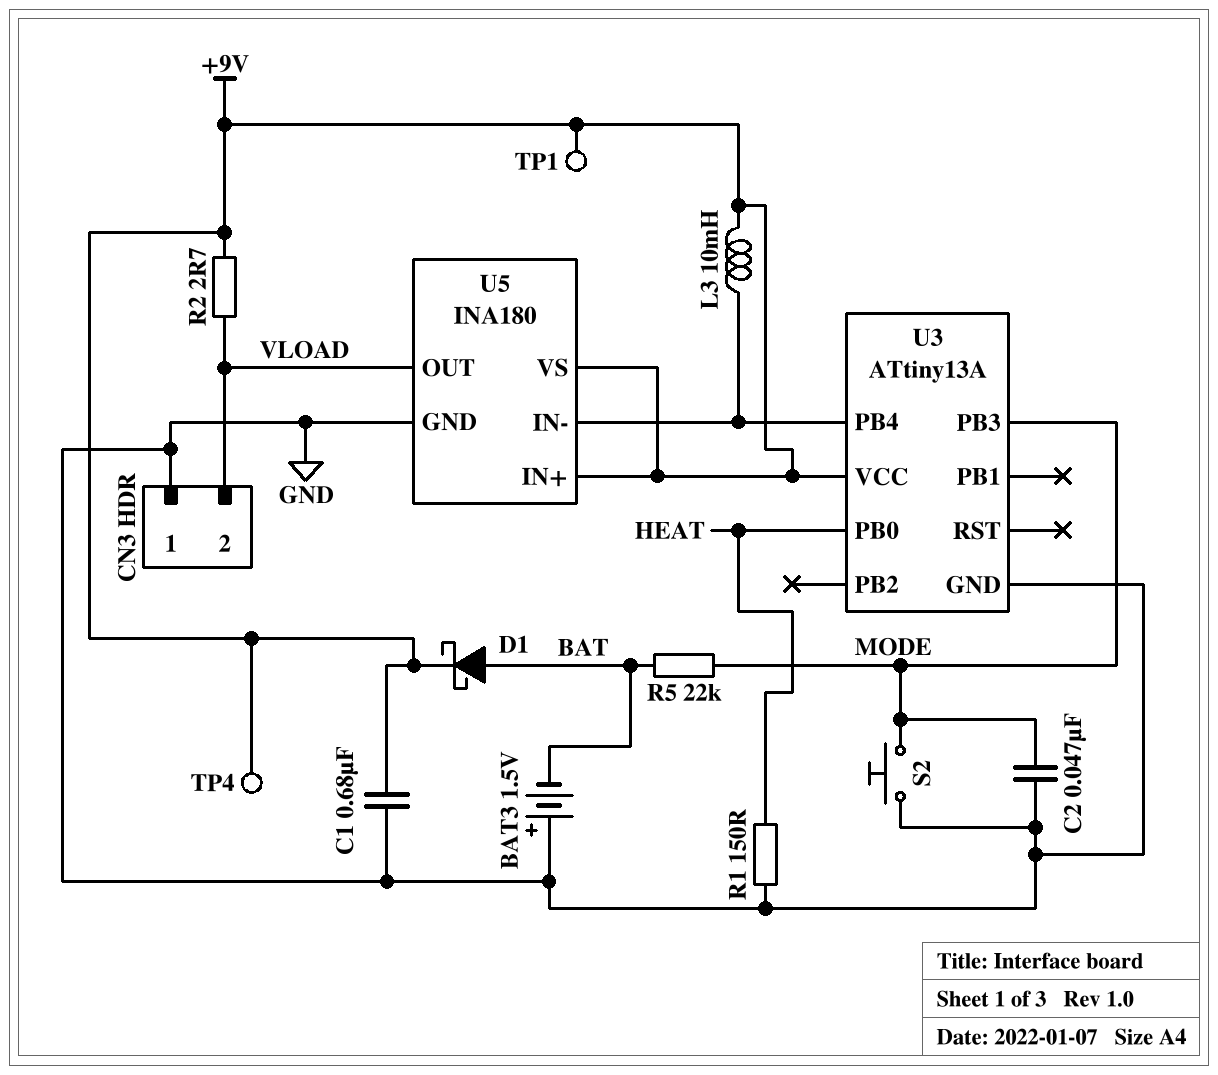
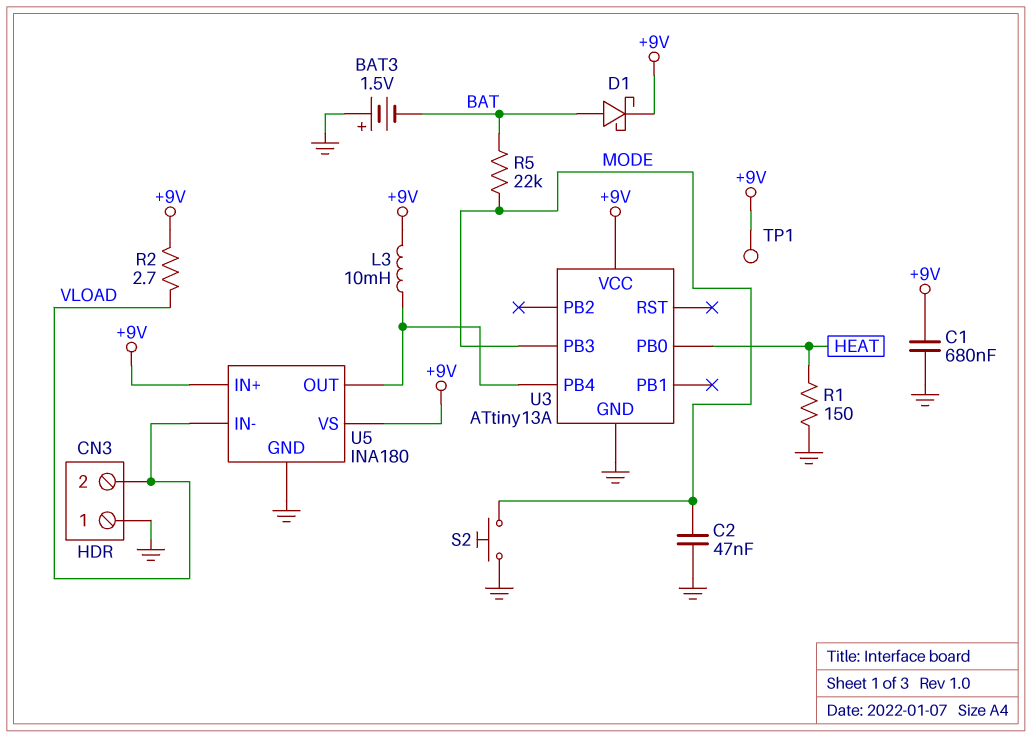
TP4: test point (+9V) -> none
U5 pin IN-: U3/PB4 -> VLOAD
U5 pin OUT: VLOAD -> U3/PB4

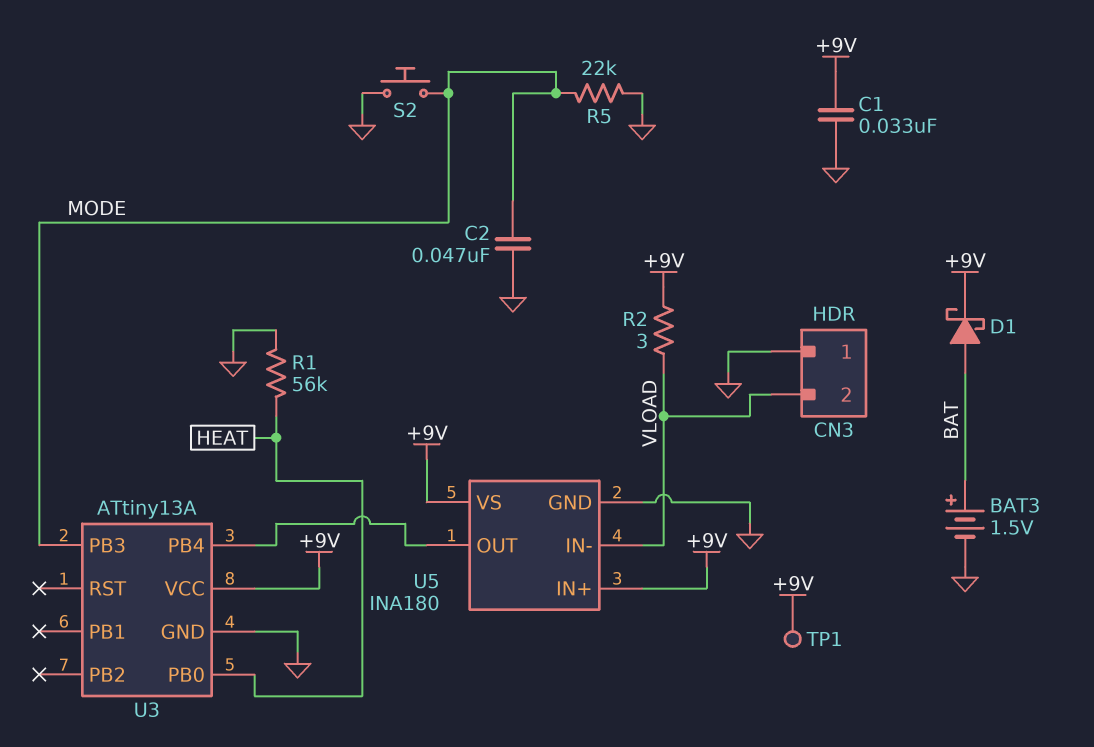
BAT3: 1.5V (plus GND, minus BAT) -> 1.5V (plus BAT, minus GND)
C1: 680nF (+9V, GND) -> 33nF (+9V, GND)
L3: 10mH (+9V, U3/PB4) -> none
R1: 150 (GND, HEAT) -> 56k (GND, HEAT)
R2: 2.7 (+9V, VLOAD) -> 3 (+9V, VLOAD)
R5: 22k (BAT, MODE) -> 22k (GND, MODE)

